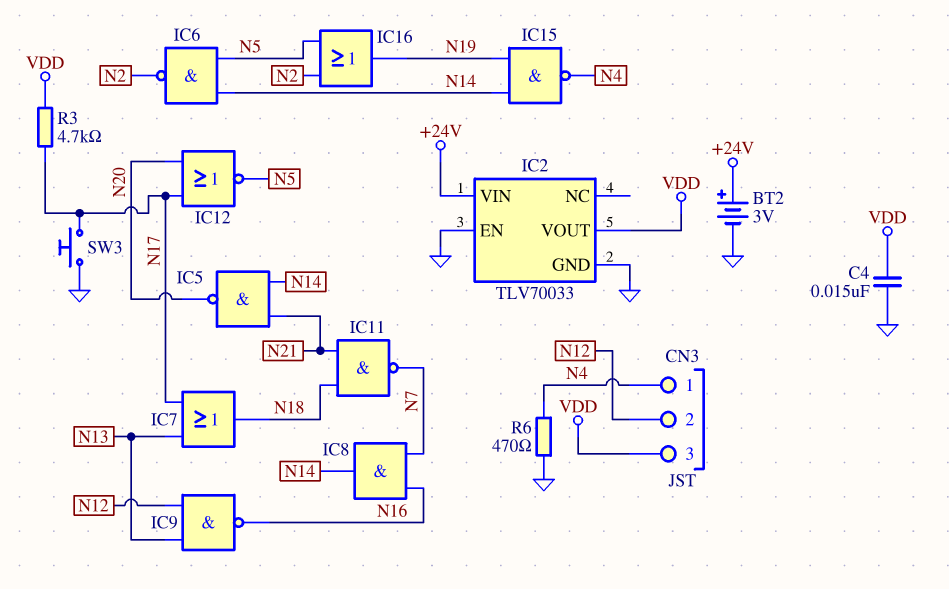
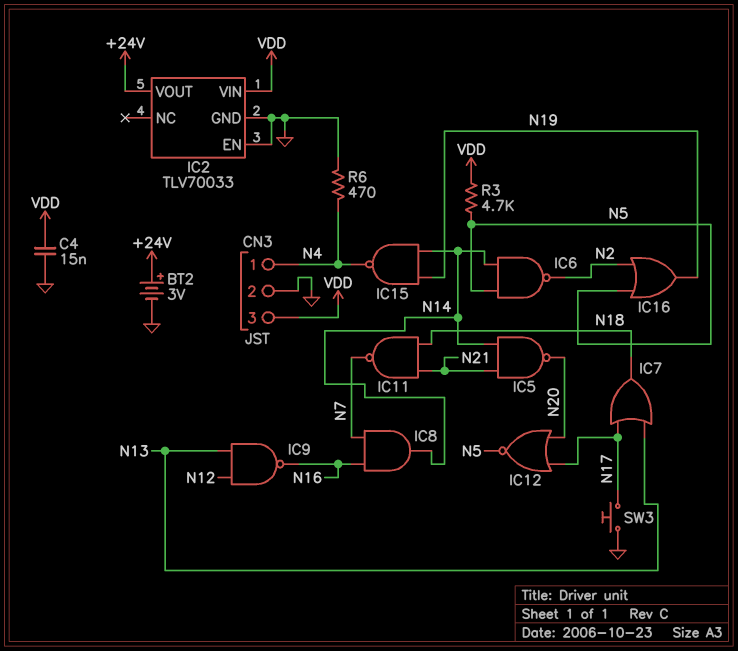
CN3 pin 2: N12 -> GND
IC2 pin VIN: +24V -> VDD
IC2 pin VOUT: VDD -> +24V
R3: 4.7k (N17, VDD) -> 4.7k (N5, VDD)

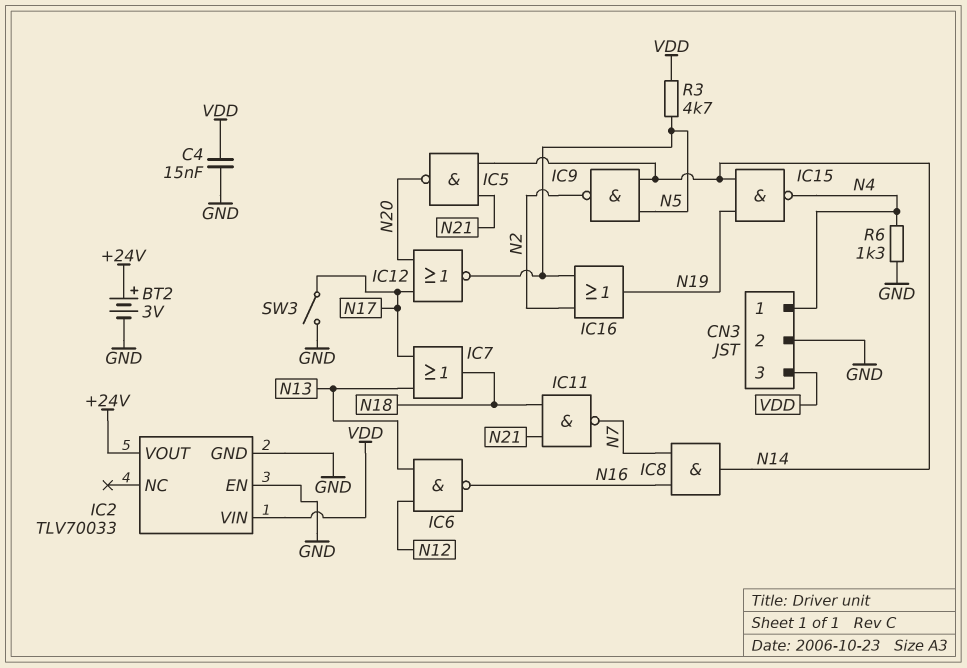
IC6: NAND (in N5, in N14, out N2) -> NAND (in N12, in N13, out N16)
IC9: NAND (in N12, in N13, out N16) -> NAND (in N5, in N14, out N2)
R6: 470 (GND, N4) -> 1.3k (GND, N4)
SW3: button (GND, N17) -> switch (GND, N17)

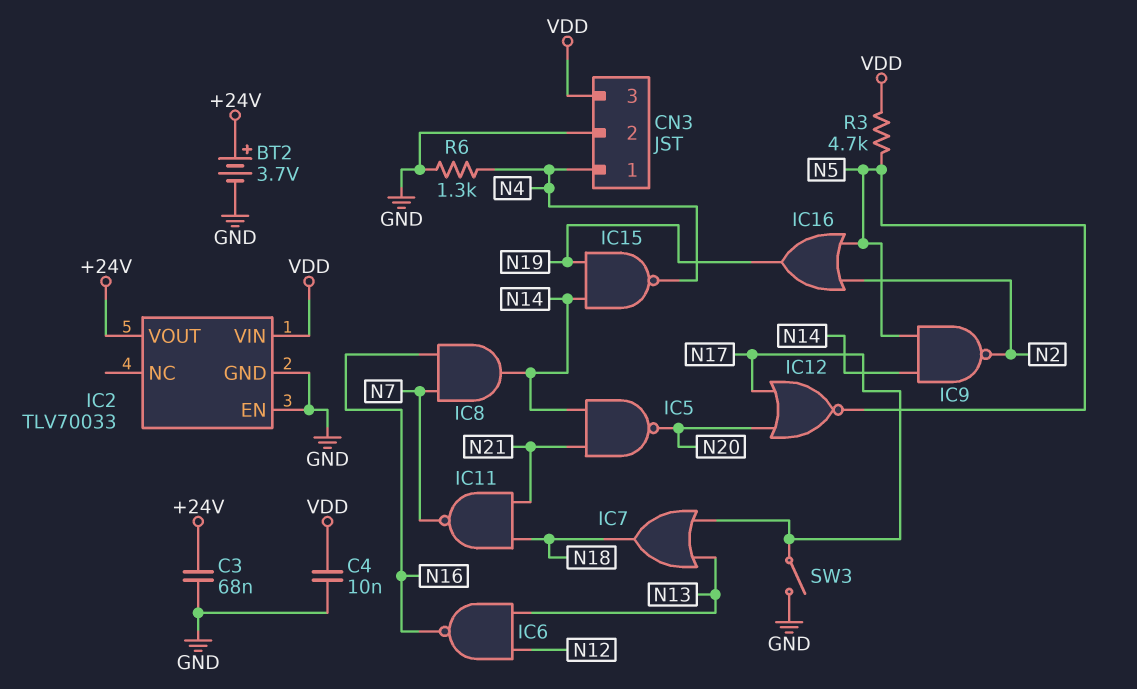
BT2: 3V (plus +24V, minus GND) -> 3.7V (plus +24V, minus GND)
C3: none -> 68nF (+24V, GND)
C4: 15nF (GND, VDD) -> 10nF (GND, VDD)

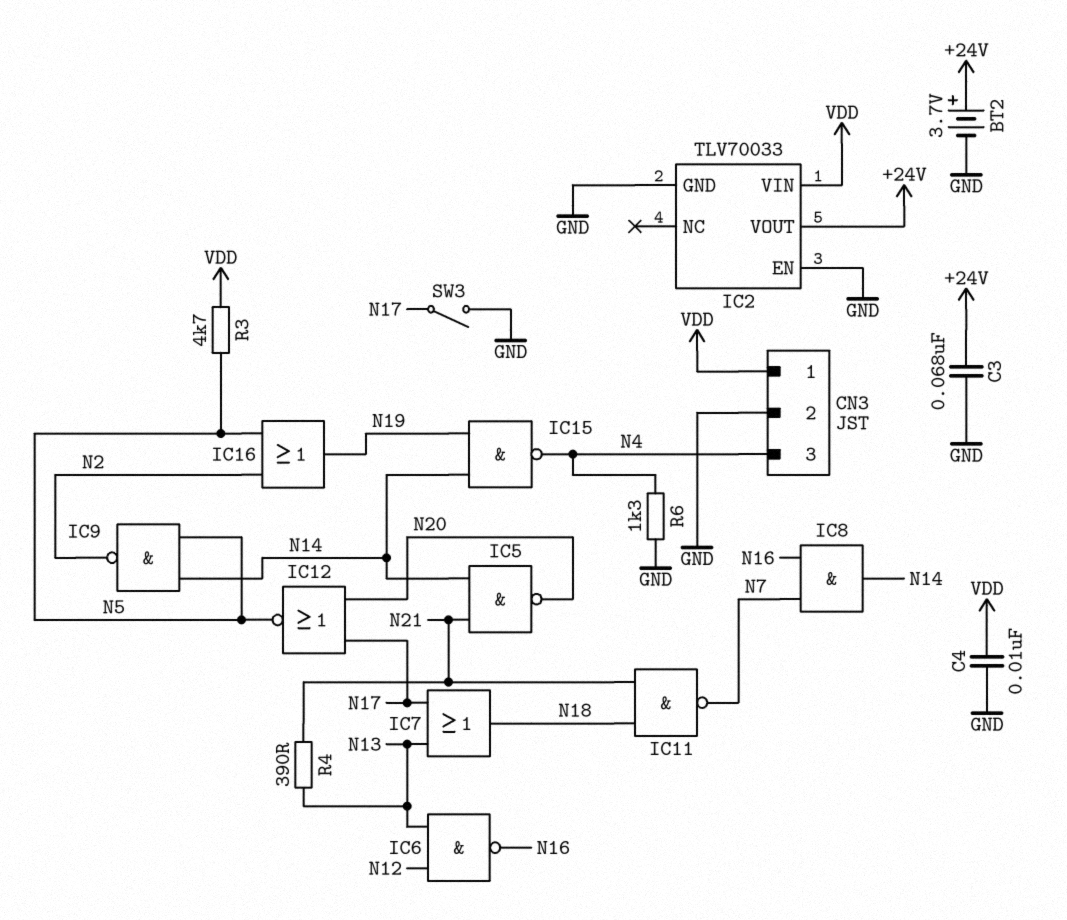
CN3 pin 1: N4 -> VDD
CN3 pin 3: VDD -> N4
R4: none -> 390 (N13, N21)

